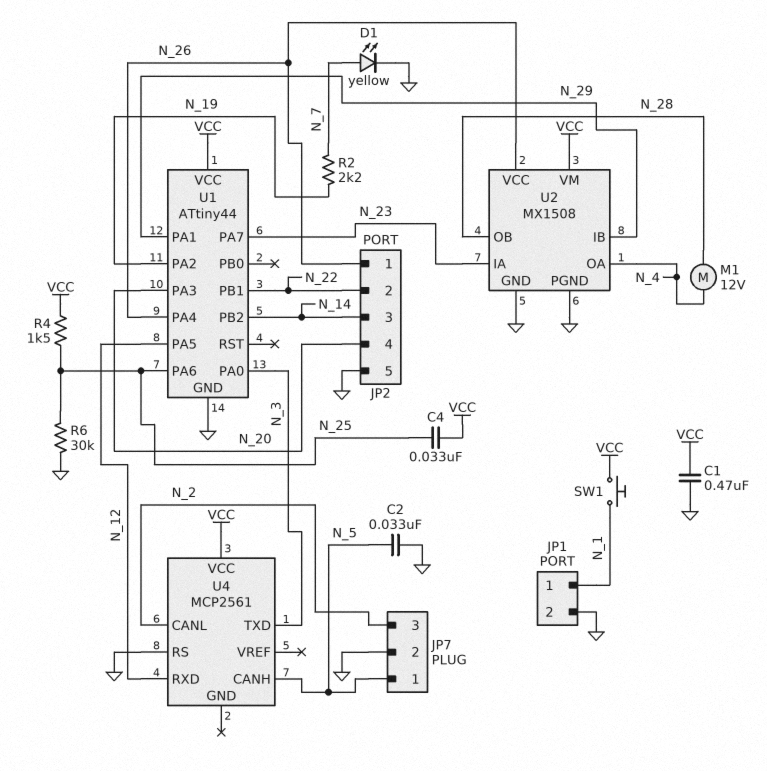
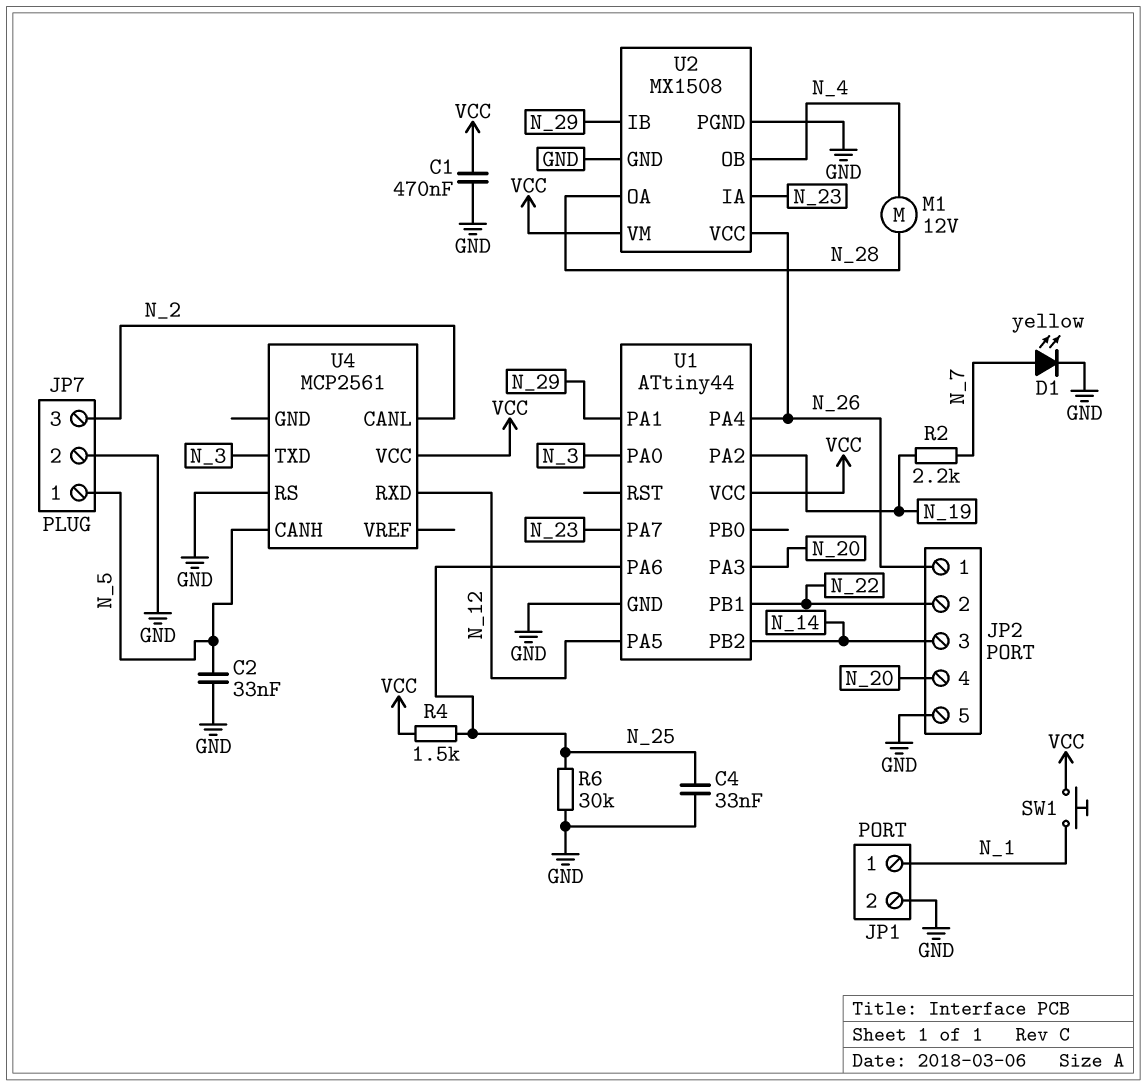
C4: 33nF (N_25, VCC) -> 33nF (GND, N_25)
U2 pin OA: N_4 -> N_28
U2 pin OB: N_28 -> N_4

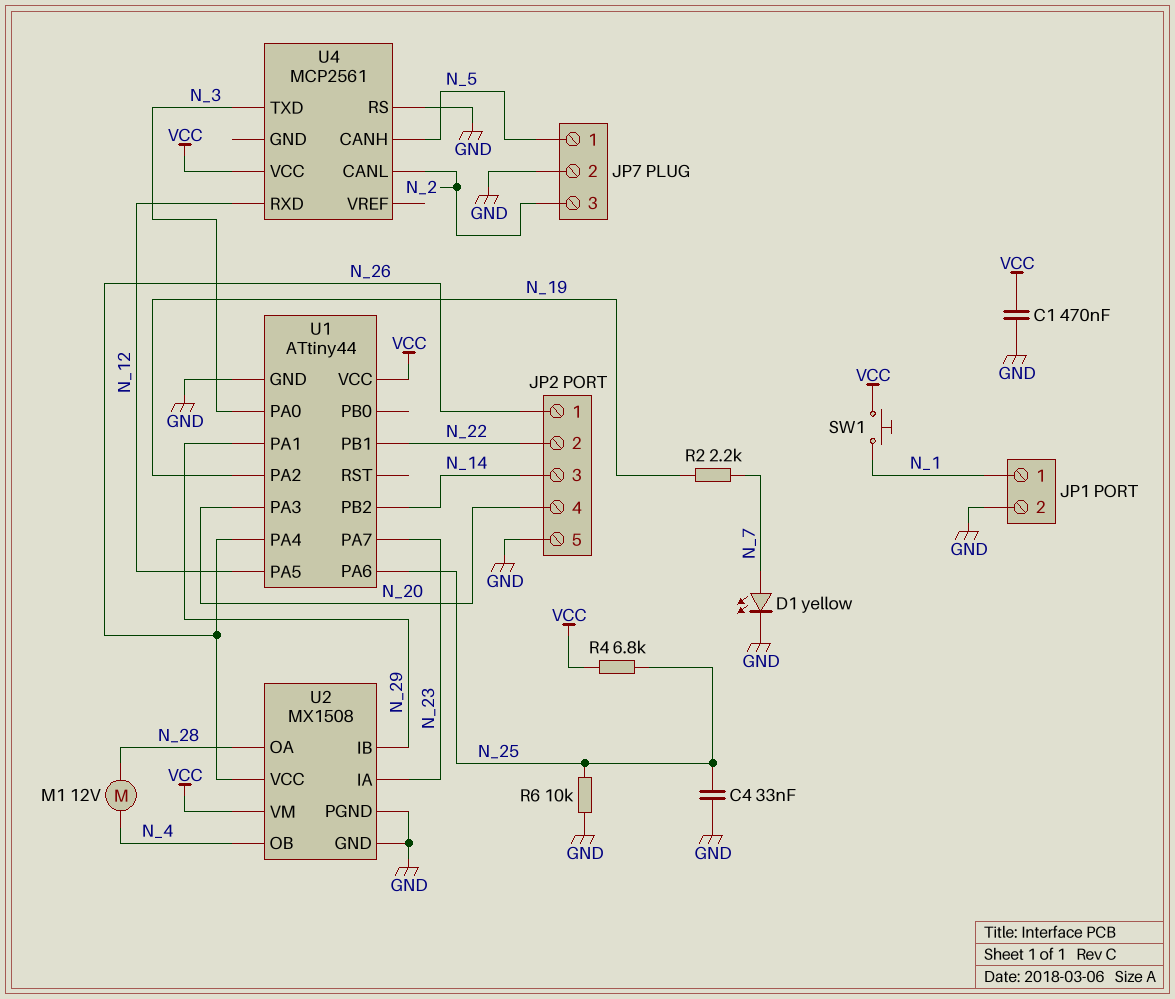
C2: 33nF (GND, N_5) -> none
R4: 1.5k (N_25, VCC) -> 6.8k (N_25, VCC)
R6: 30k (GND, N_25) -> 10k (GND, N_25)

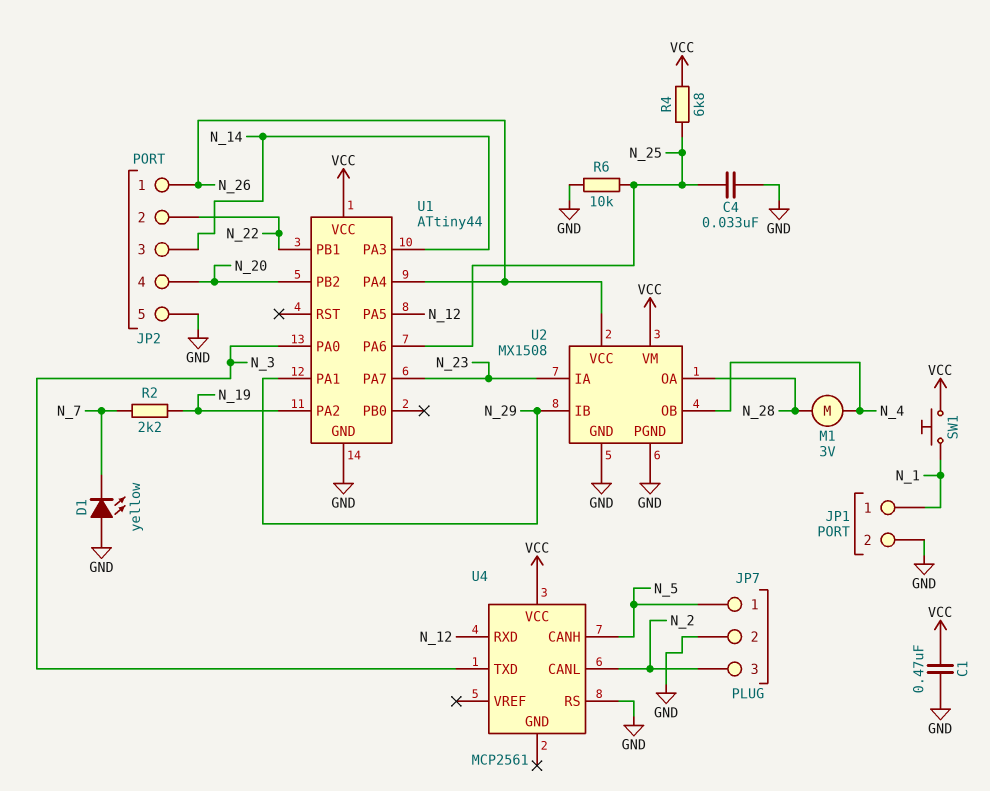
D1: LED yellow (A N_7, K GND) -> LED yellow (A GND, K N_7)
M1: motor 12V (N_4, N_28) -> motor 3V (N_4, N_28)
U1 pin PA3: N_20 -> N_14
U1 pin PB2: N_14 -> N_20

